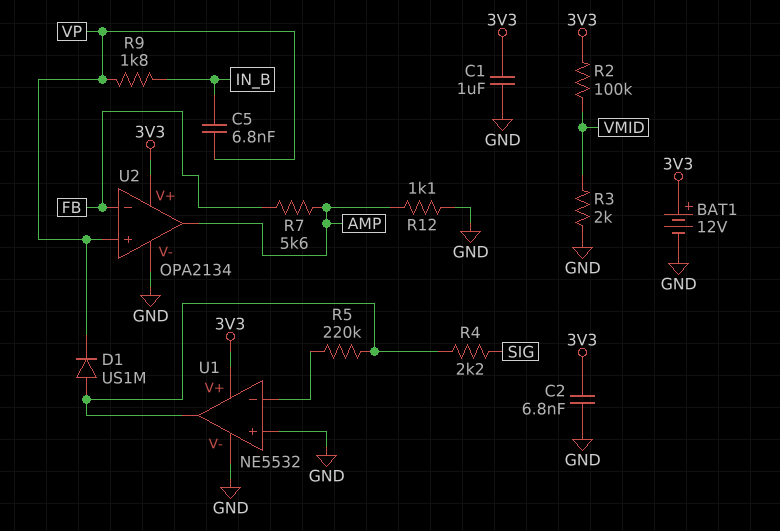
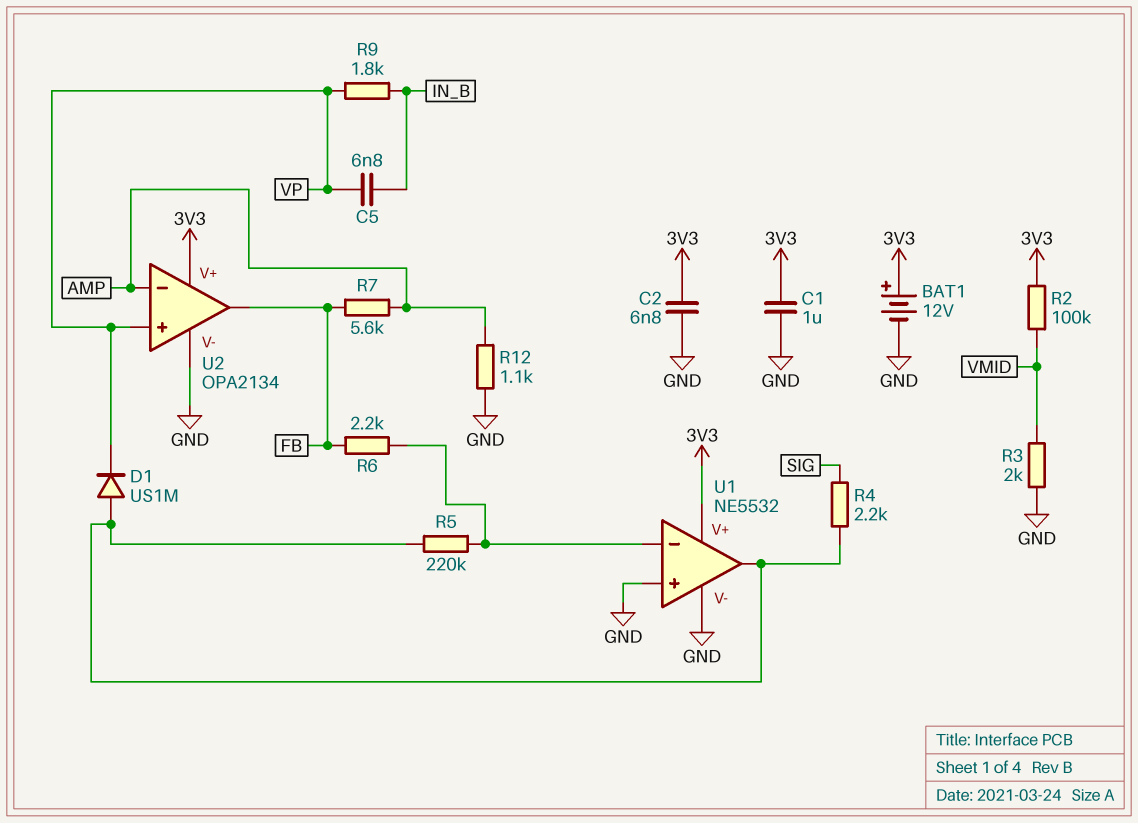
R6: none -> 2.2k (FB, U1/in-)
U2 pin in-: FB -> AMP
U2 pin out: AMP -> FB

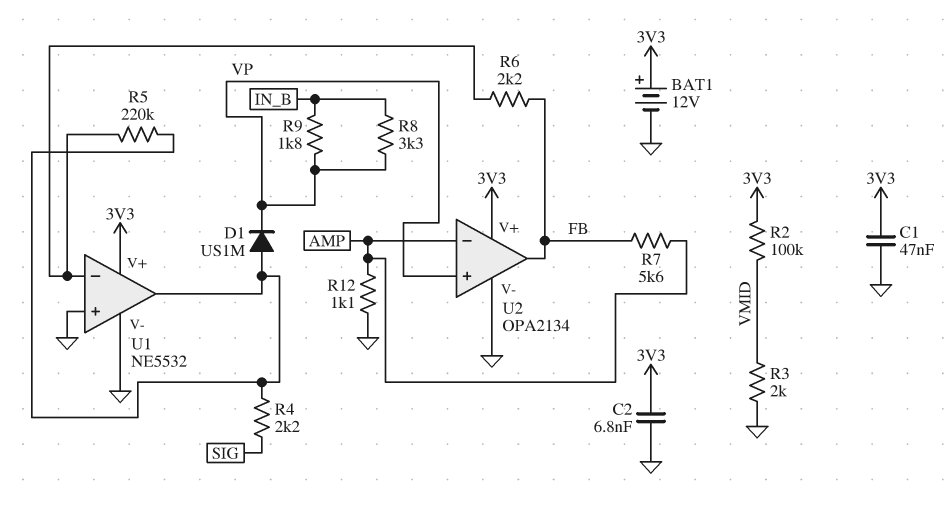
C1: 1uF (3V3, GND) -> 47nF (3V3, GND)
C5: 6.8nF (IN_B, VP) -> none
R8: none -> 3.3k (IN_B, VP)

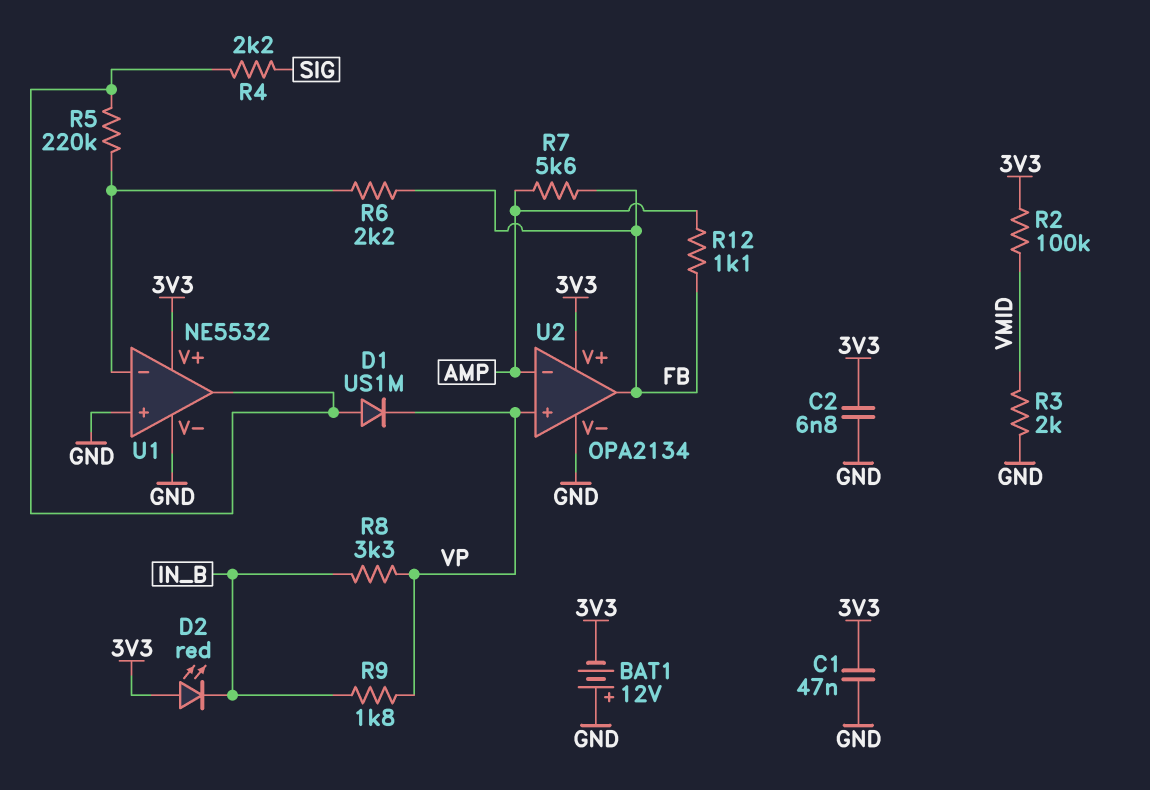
BAT1: 12V (plus 3V3, minus GND) -> 12V (plus GND, minus 3V3)
D2: none -> LED red (A 3V3, K IN_B)
R12: 1.1k (AMP, GND) -> 1.1k (AMP, FB)

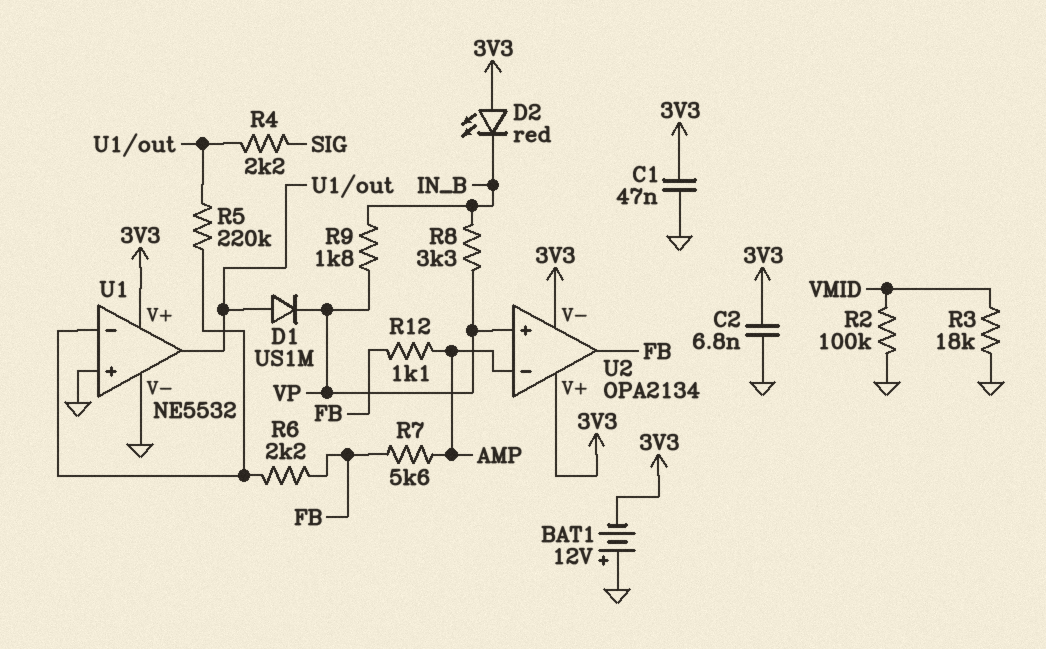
R2: 100k (3V3, VMID) -> 100k (GND, VMID)
R3: 2k (GND, VMID) -> 18k (GND, VMID)
U2 pin V-: GND -> 3V3

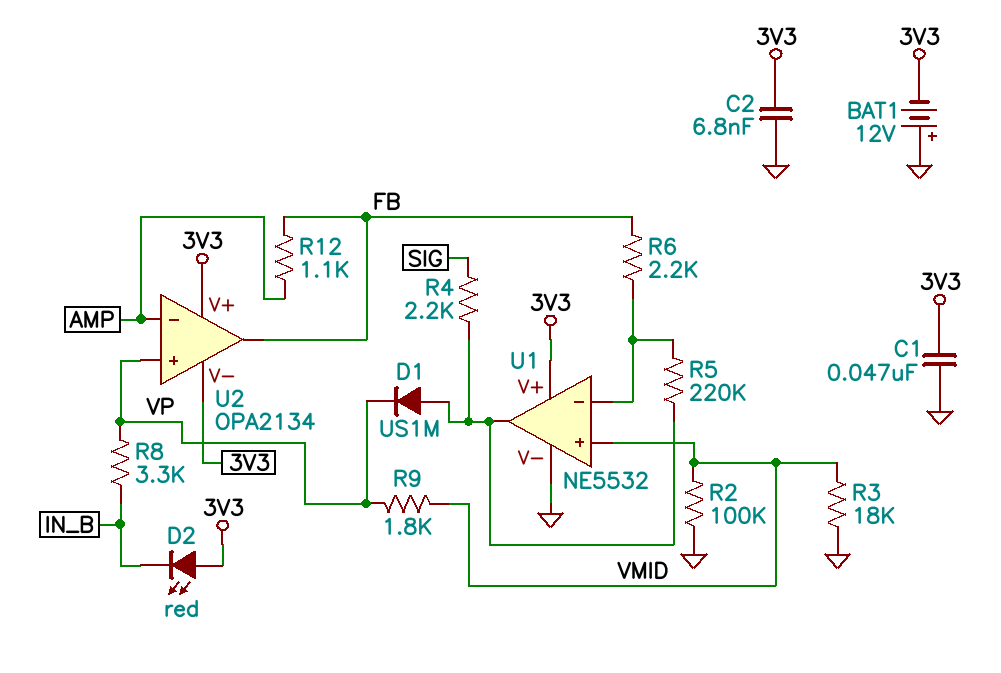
R7: 5.6k (AMP, FB) -> none
R9: 1.8k (IN_B, VP) -> 1.8k (VMID, VP)
U1 pin in+: GND -> VMID

